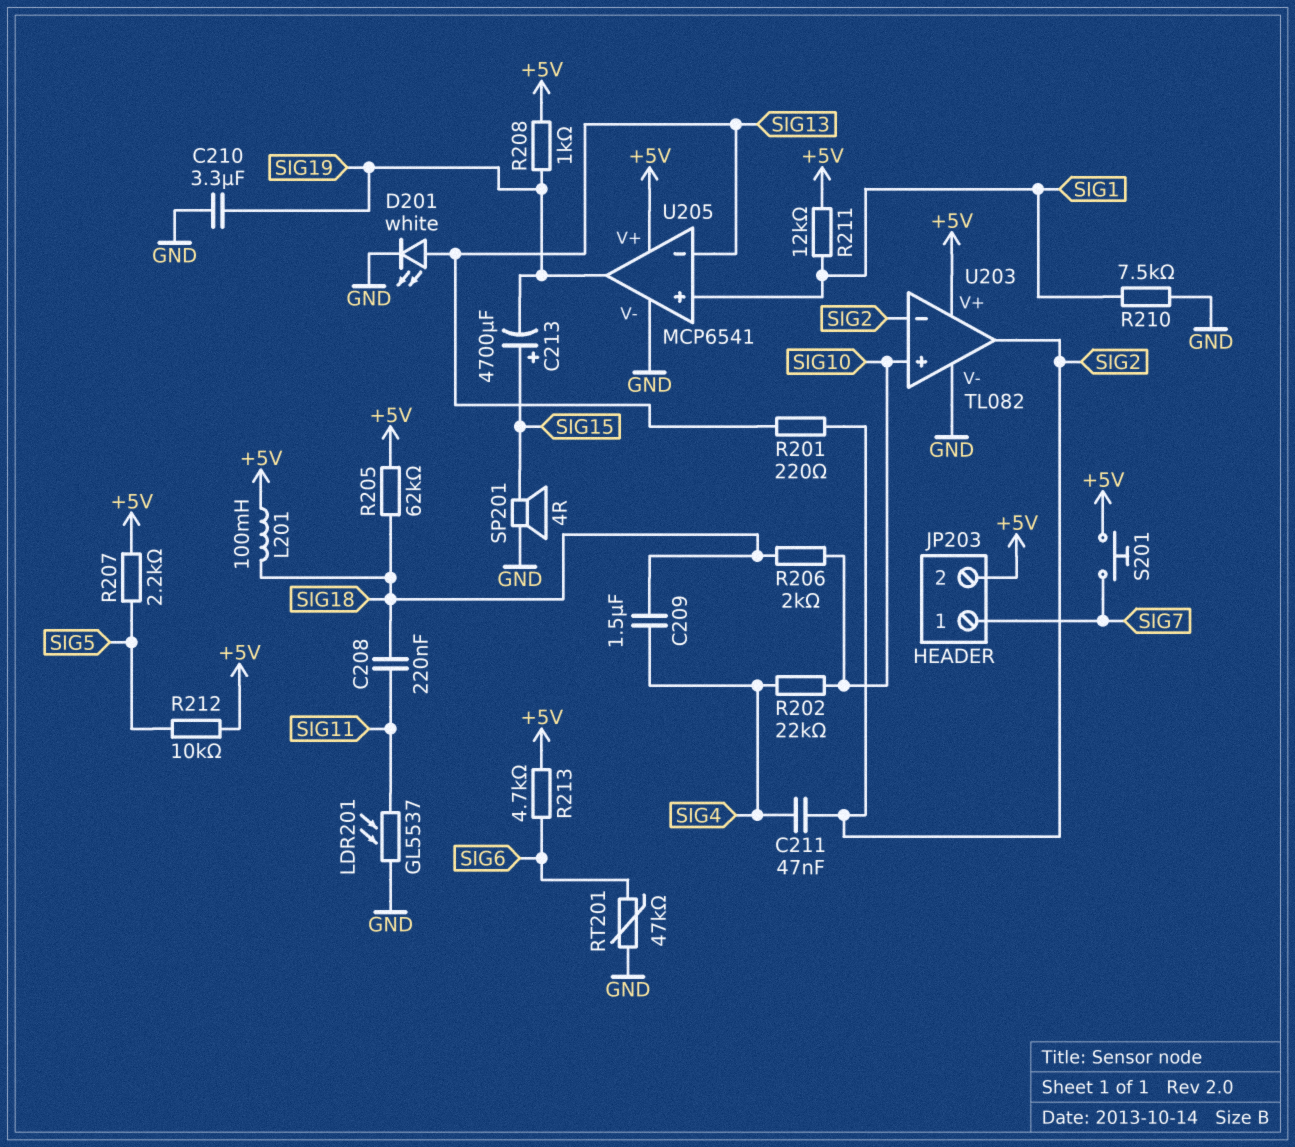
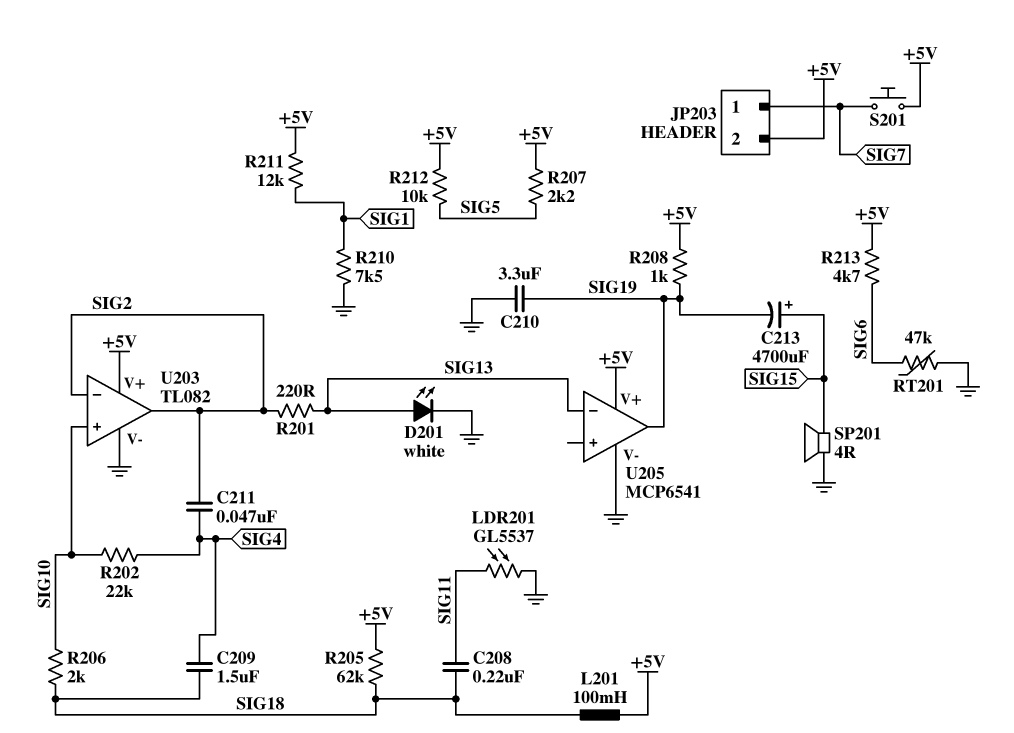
U205 pin in+: SIG1 -> none

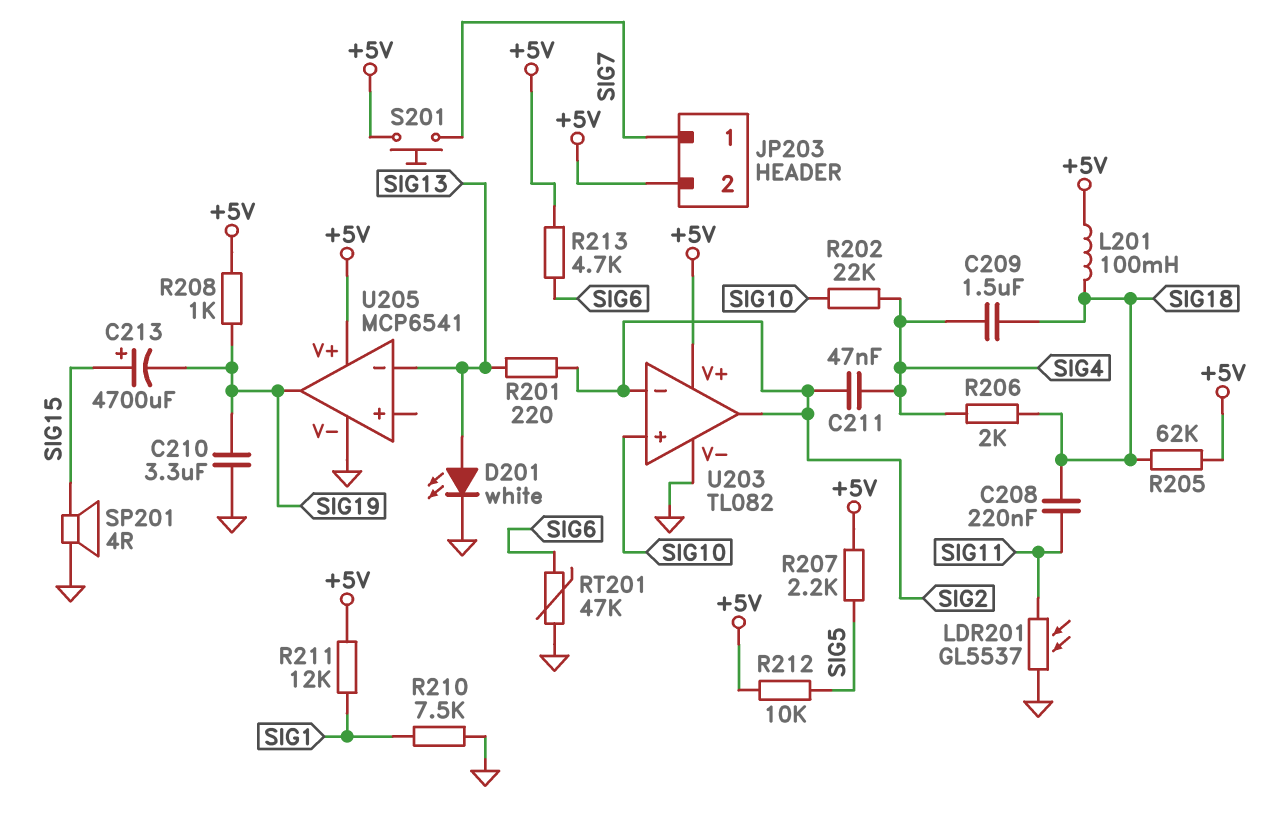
R206: 2k (SIG10, SIG18) -> 2k (SIG4, SIG18)

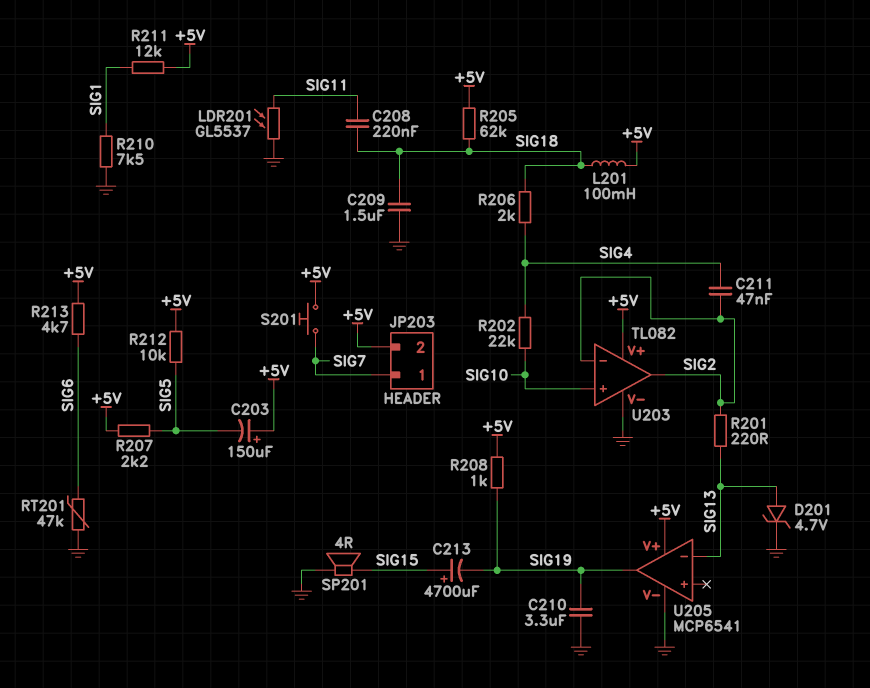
C203: none -> 150uF (plus +5V, minus SIG5)
C209: 1.5uF (SIG4, SIG18) -> 1.5uF (GND, SIG18)
D201: LED white (A SIG13, K GND) -> zener 4.7V (A SIG13, K GND)

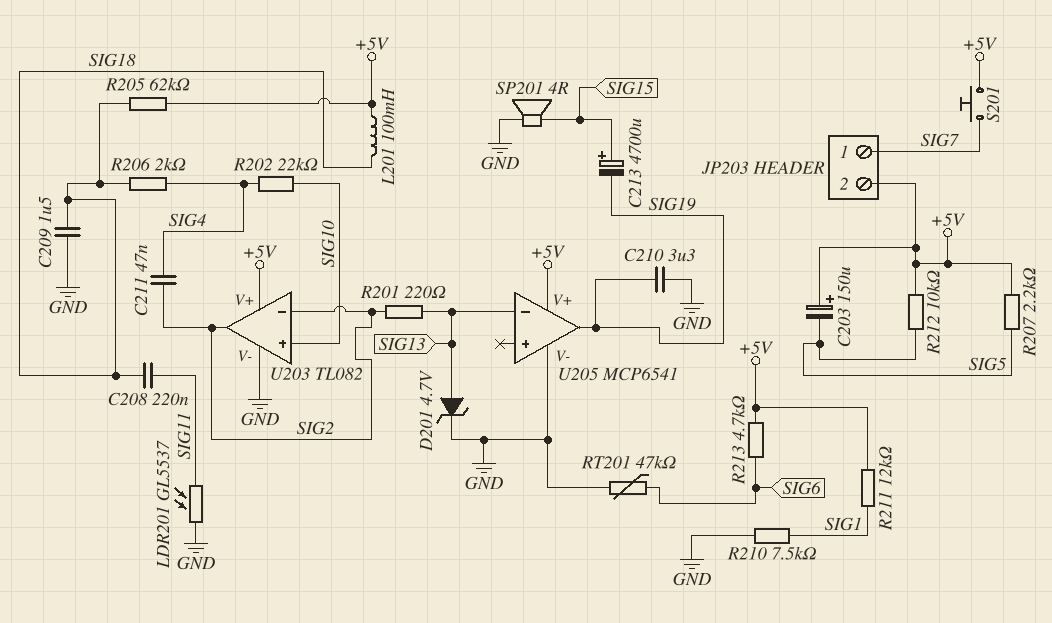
R208: 1k (+5V, SIG19) -> none

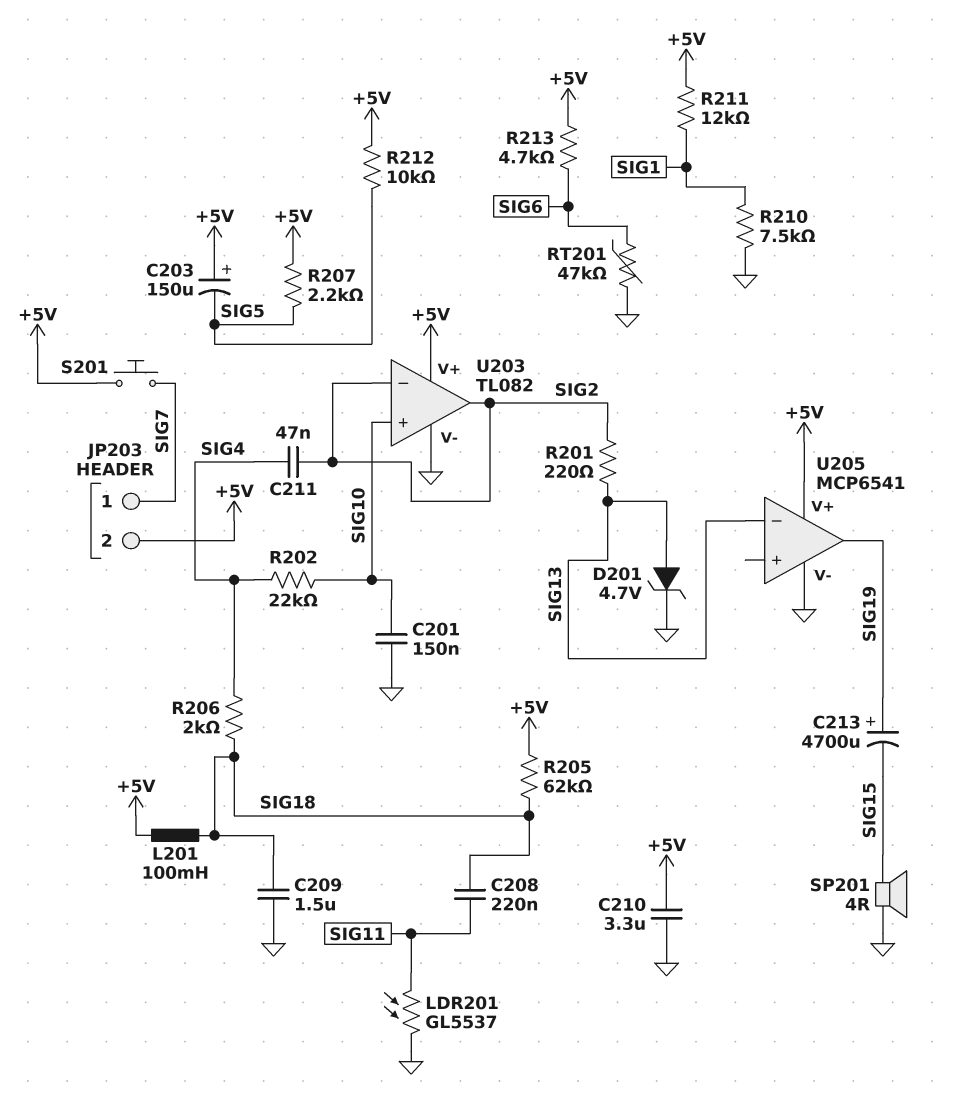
C201: none -> 150nF (GND, SIG10)
C210: 3.3uF (GND, SIG19) -> 3.3uF (+5V, GND)
C213: 4700uF (plus SIG15, minus SIG19) -> 4700uF (plus SIG19, minus SIG15)

